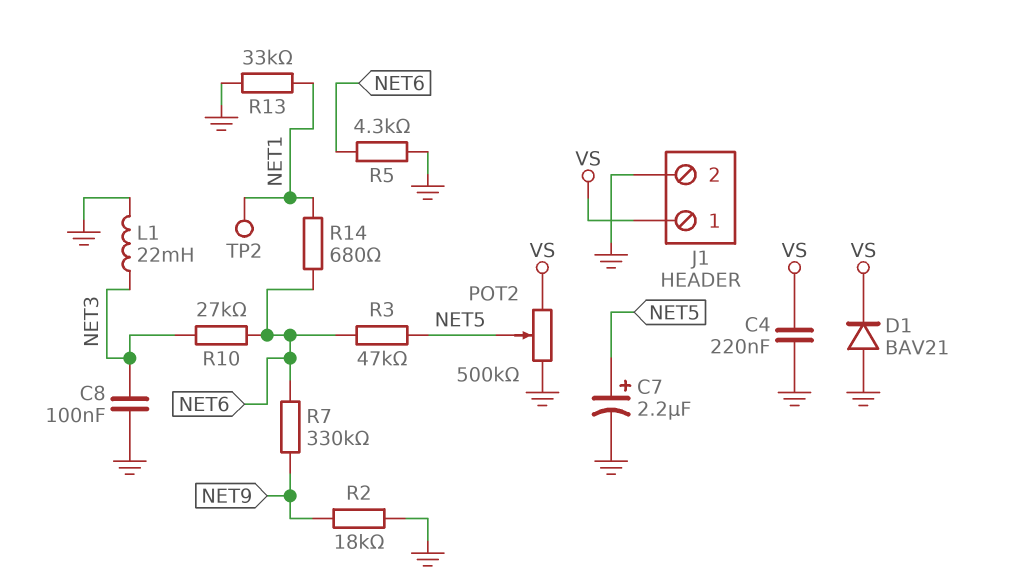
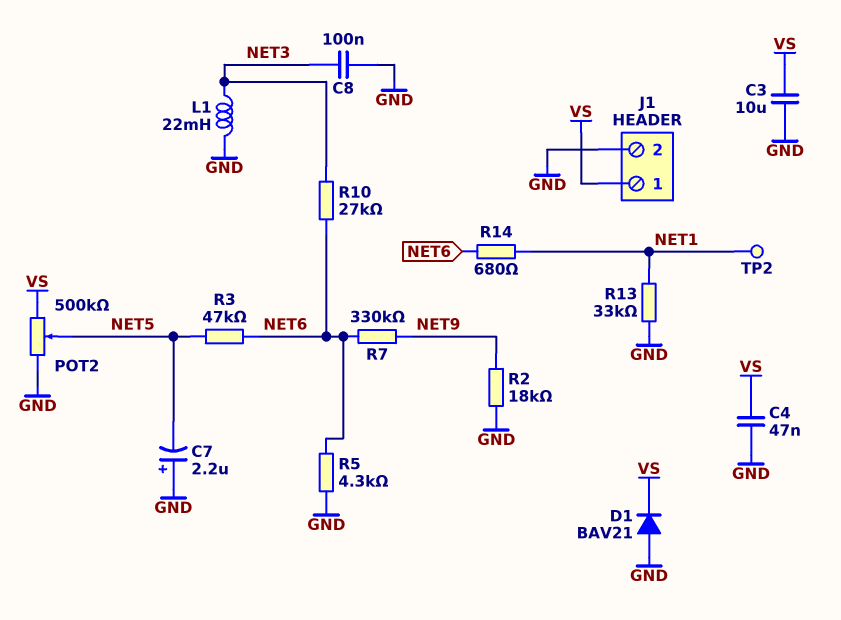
C3: none -> 10uF (GND, VS)
C4: 220nF (GND, VS) -> 47nF (GND, VS)
C7: 2.2uF (plus NET5, minus GND) -> 2.2uF (plus GND, minus NET5)

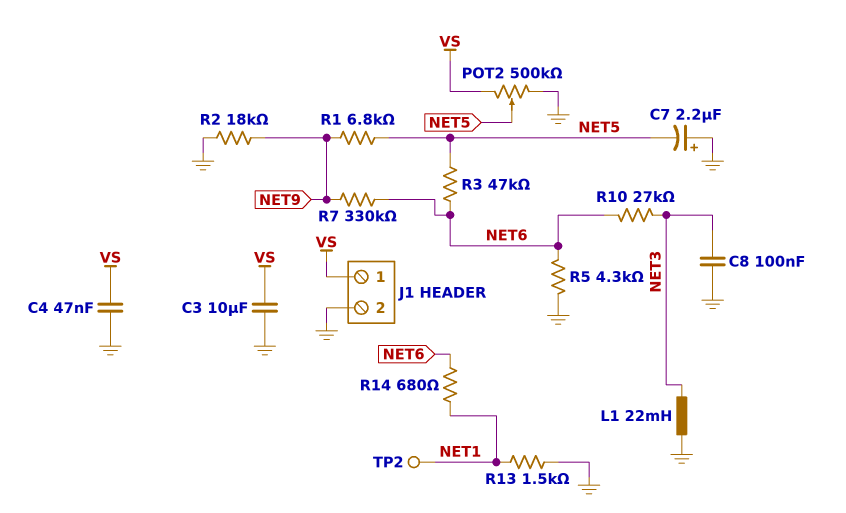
D1: diode BAV21 (A GND, K VS) -> none
R1: none -> 6.8k (NET5, NET9)
R13: 33k (GND, NET1) -> 1.5k (GND, NET1)

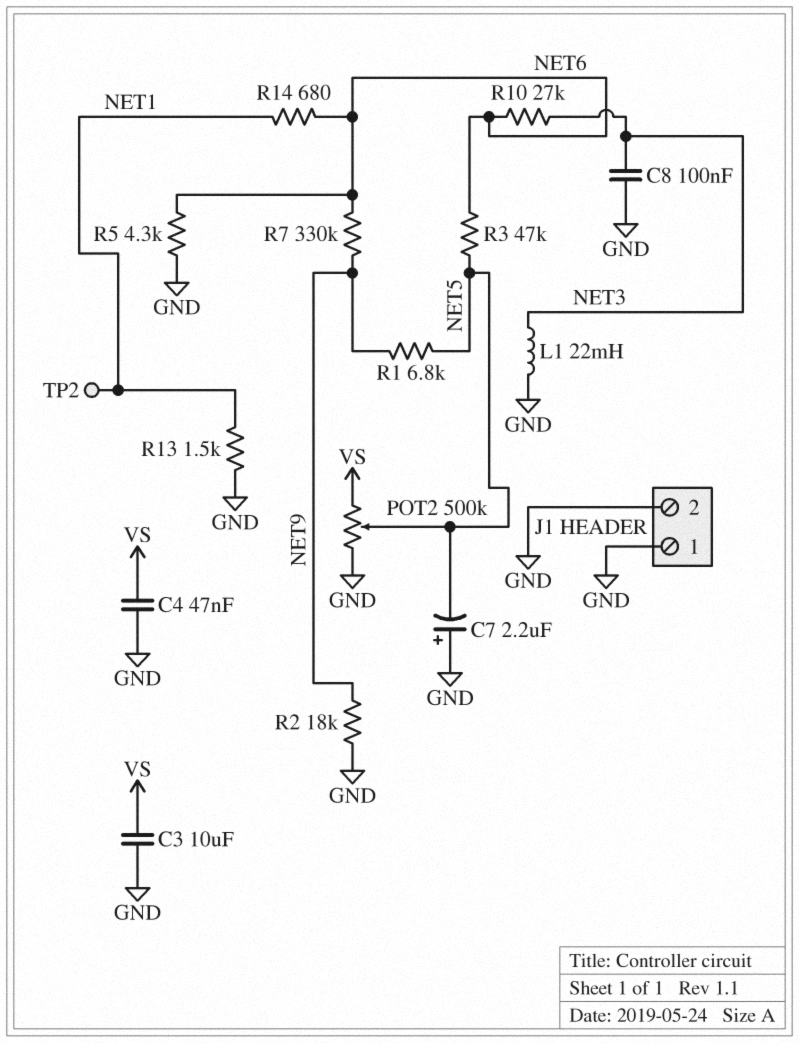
J1 pin 1: VS -> GND

